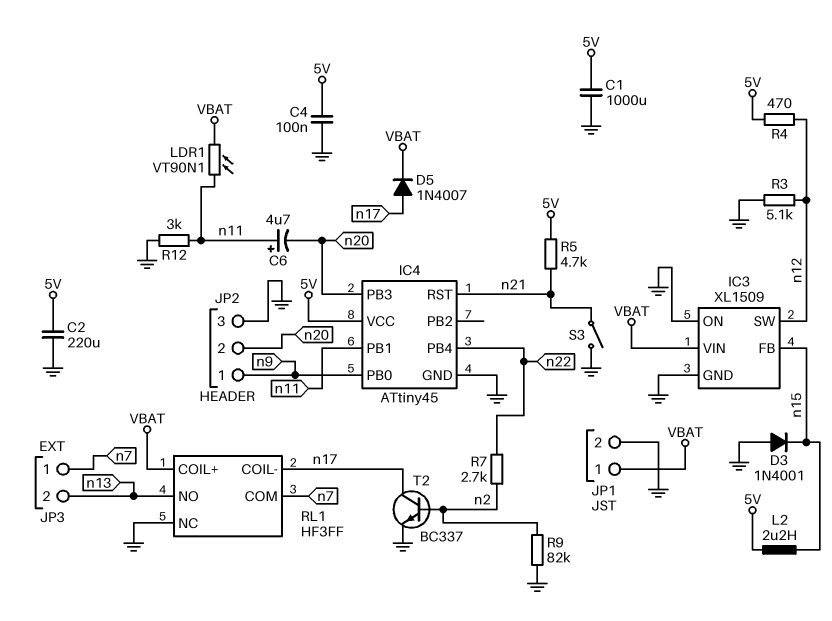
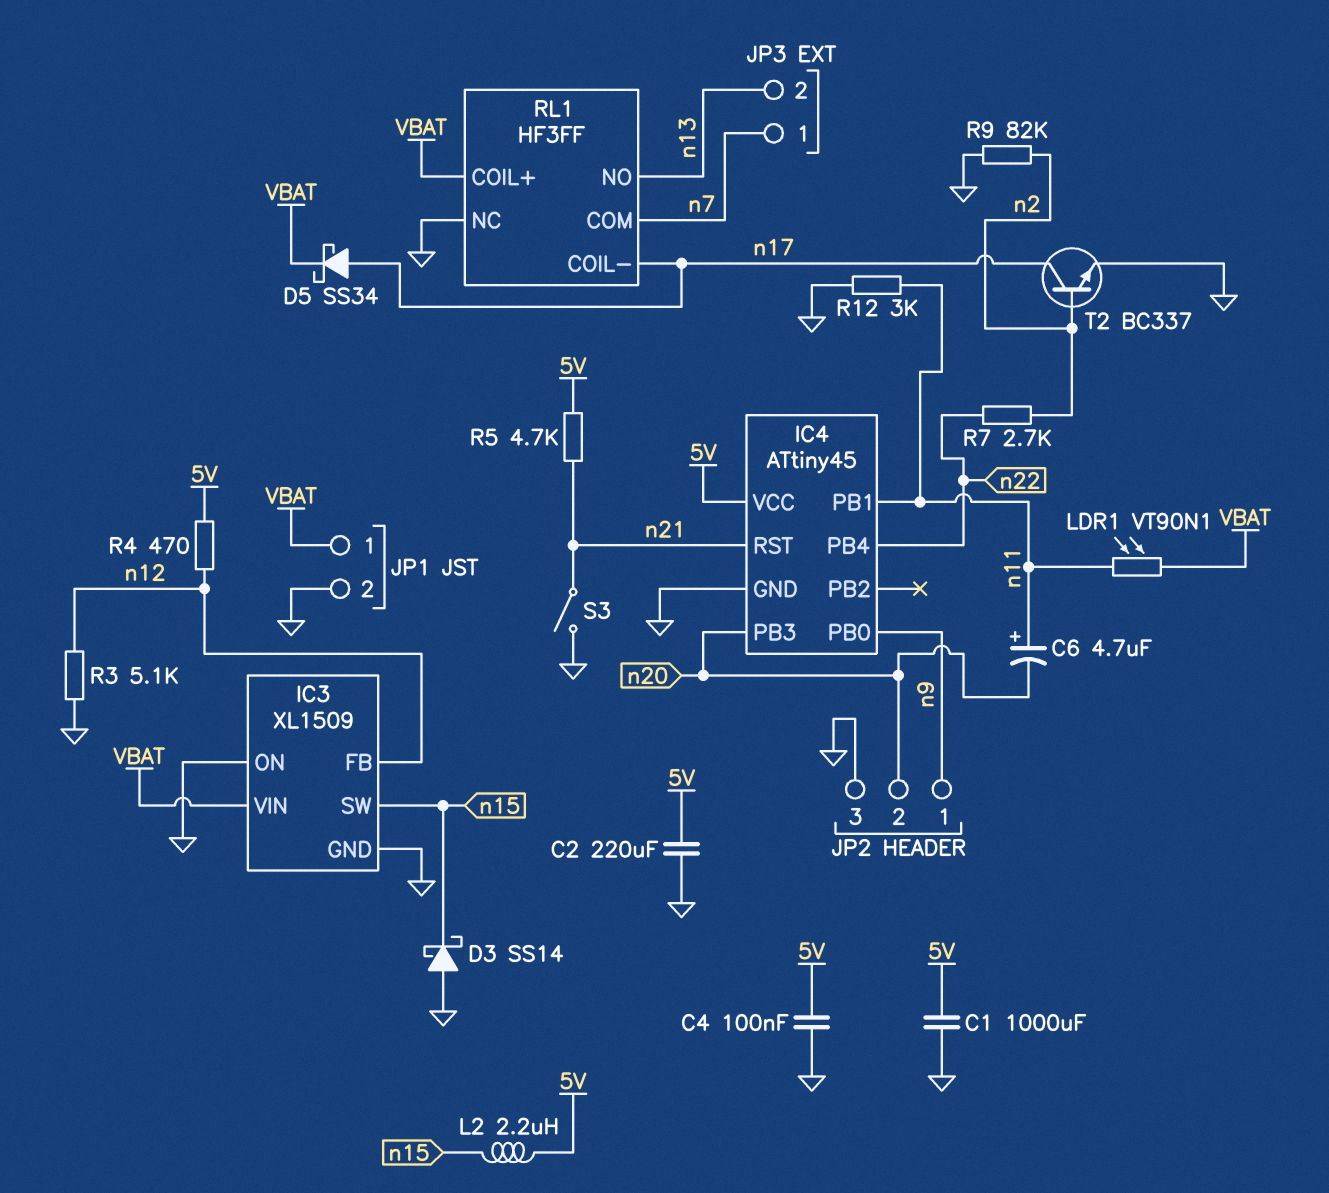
D3: diode 1N4001 (A GND, K n15) -> schottky SS14 (A GND, K n15)
D5: diode 1N4007 (A n17, K VBAT) -> schottky SS34 (A n17, K VBAT)
IC3 pin FB: n15 -> n12
IC3 pin SW: n12 -> n15

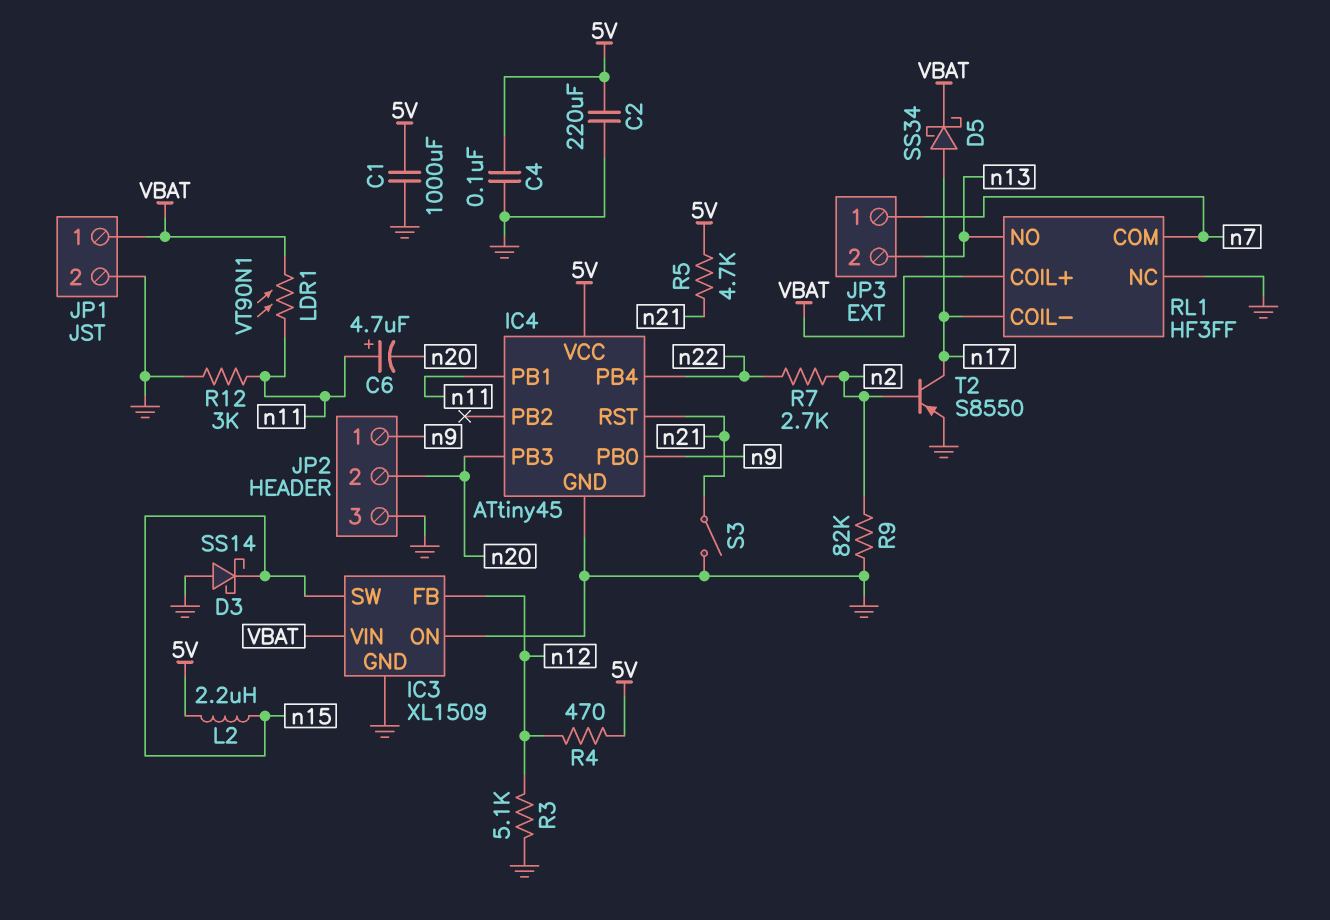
T2: NPN BC337 (B n2, C n17, E GND) -> PNP S8550 (B n2, C n17, E GND)

